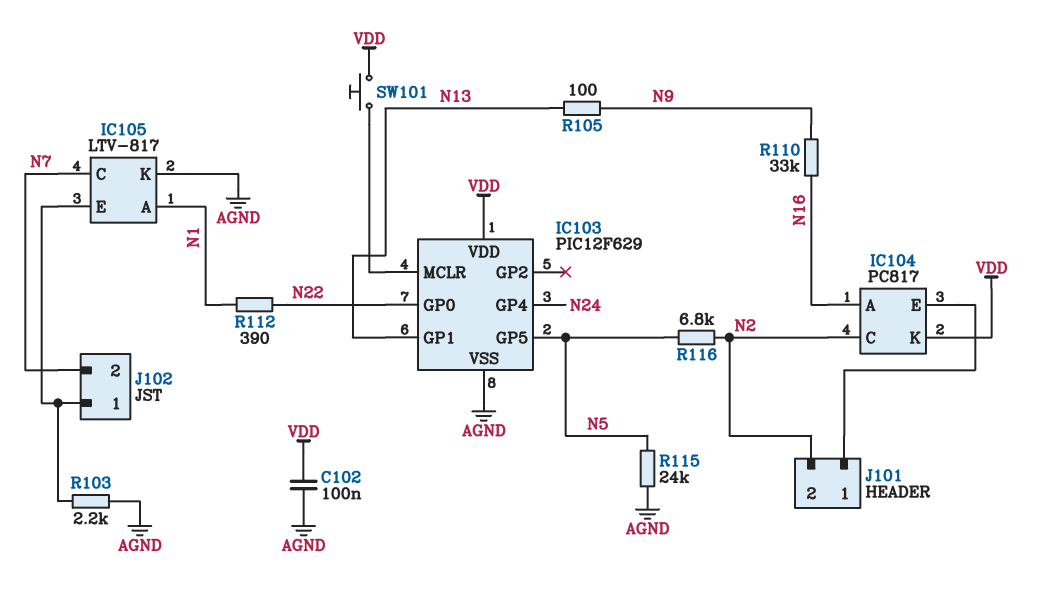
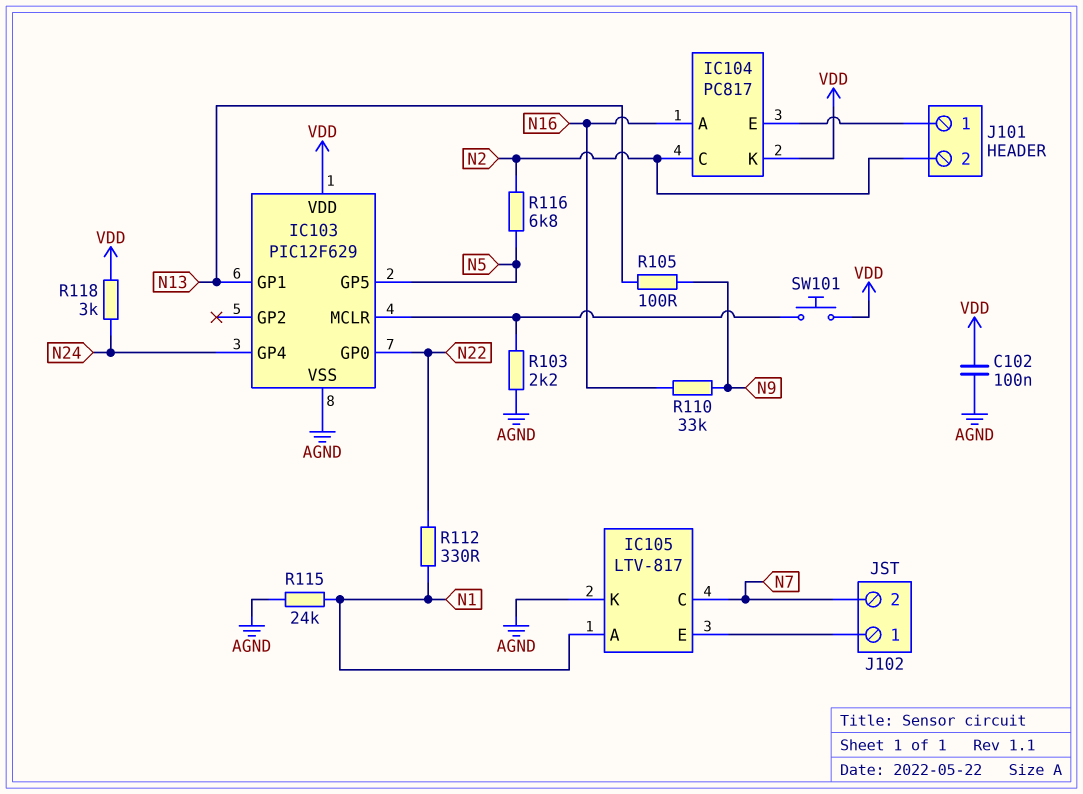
R103: 2.2k (AGND, IC105/E) -> 2.2k (AGND, IC103/MCLR)
R112: 390 (N1, N22) -> 330 (N1, N22)
R115: 24k (AGND, N5) -> 24k (AGND, N1)
R118: none -> 3k (N24, VDD)

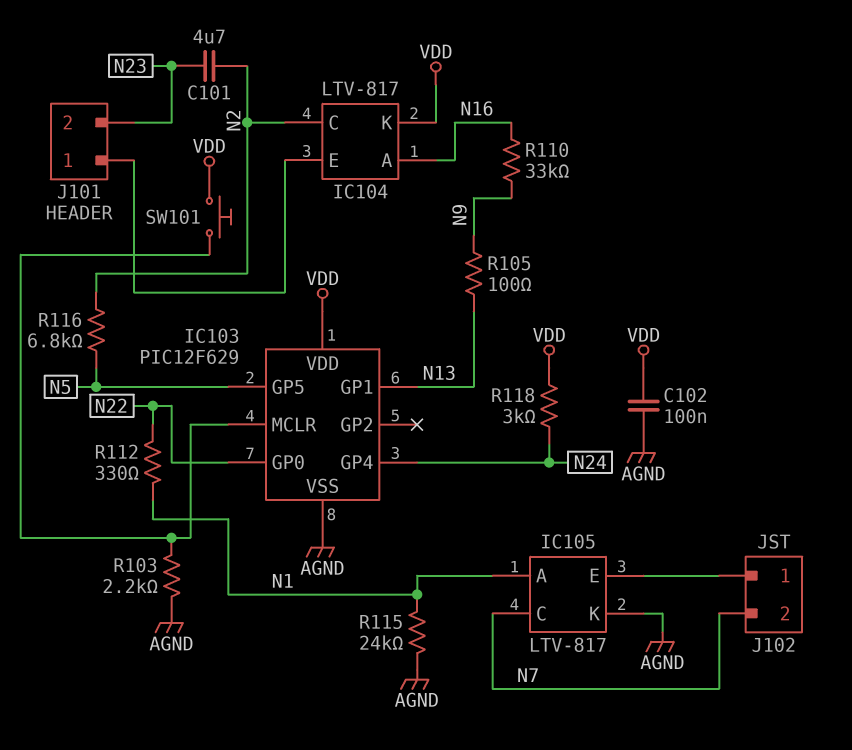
C101: none -> 4.7uF (N2, N23)
IC104: PC817 -> LTV-817
J101 pin 2: N2 -> N23

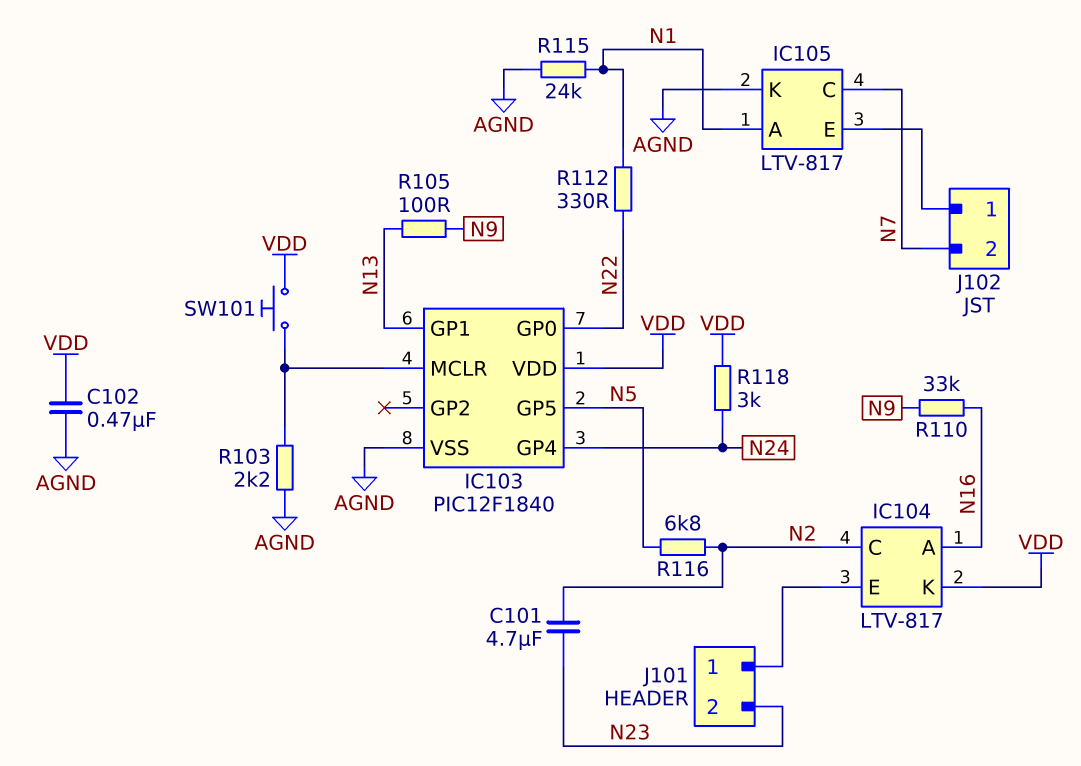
C102: 100nF (AGND, VDD) -> 470nF (AGND, VDD)
IC103: PIC12F629 -> PIC12F1840

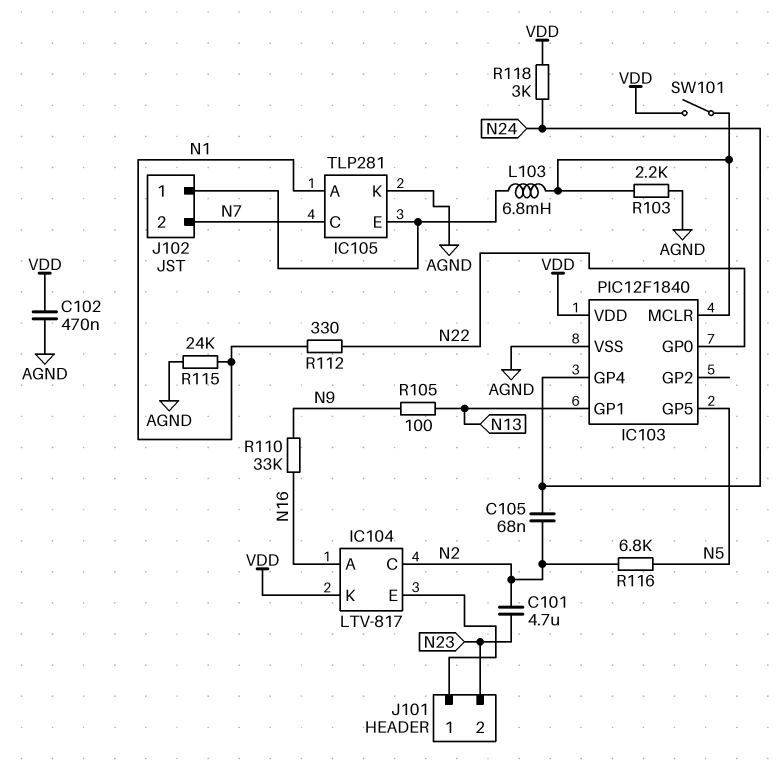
C105: none -> 68nF (N2, N24)
IC105: LTV-817 -> TLP281
L103: none -> 6.8mH (IC103/MCLR, IC105/E)
SW101: button (IC103/MCLR, VDD) -> switch (IC103/MCLR, VDD)

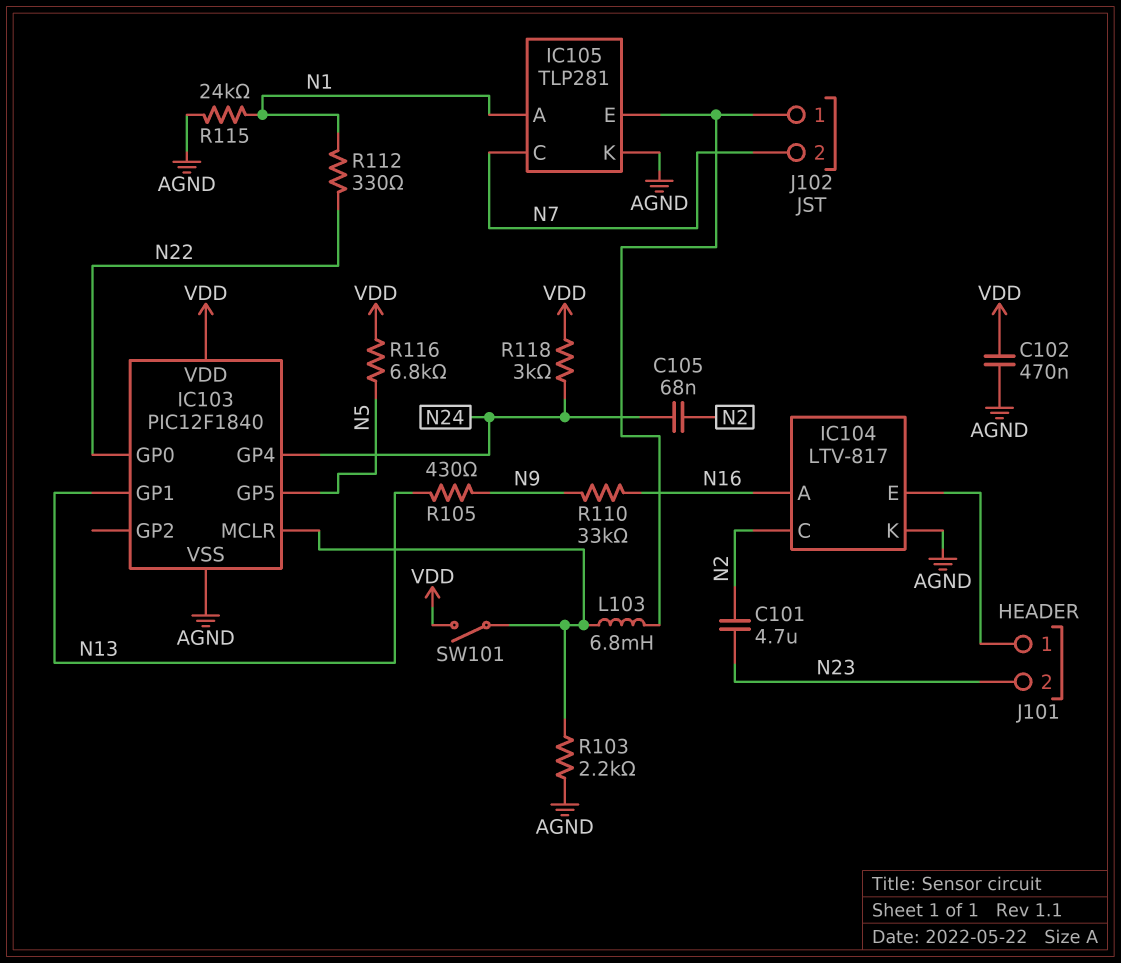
IC104 pin K: VDD -> AGND
R105: 100 (N9, N13) -> 430 (N9, N13)
R116: 6.8k (N2, N5) -> 6.8k (N5, VDD)

